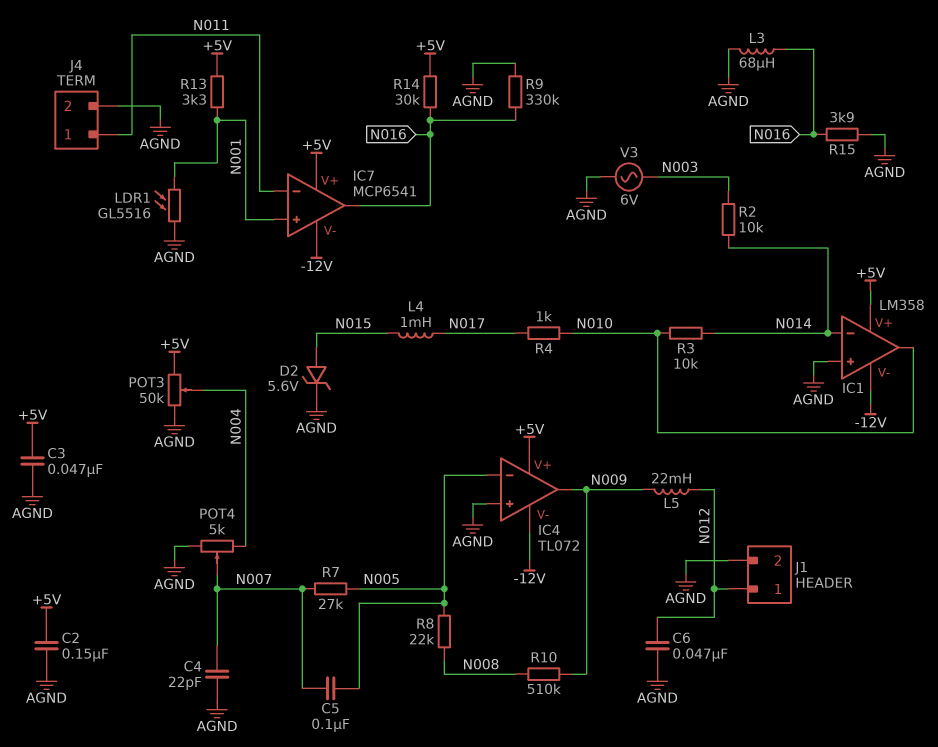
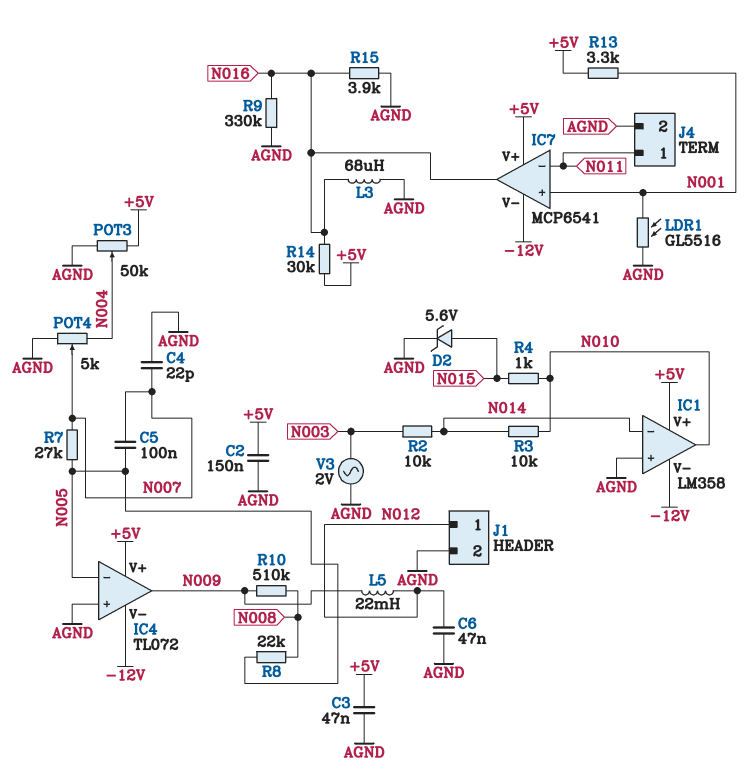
L4: 1mH (N015, N017) -> none
R4: 1k (N010, N017) -> 1k (N010, N015)
V3: AC 6V (AGND, N003) -> AC 2V (AGND, N003)

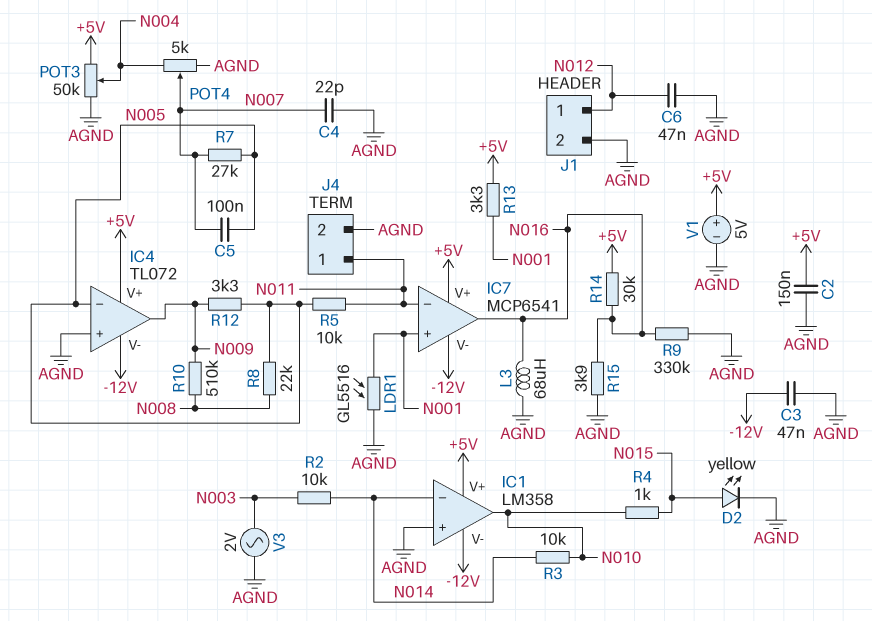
C3: 47nF (+5V, AGND) -> 47nF (-12V, AGND)
D2: zener 5.6V (A N015, K AGND) -> LED yellow (A N015, K AGND)
L5: 22mH (N009, N012) -> none
R5: none -> 10k (N005, N011)
R12: none -> 3.3k (N005, N009)
V1: none -> 5V (plus +5V, minus AGND)

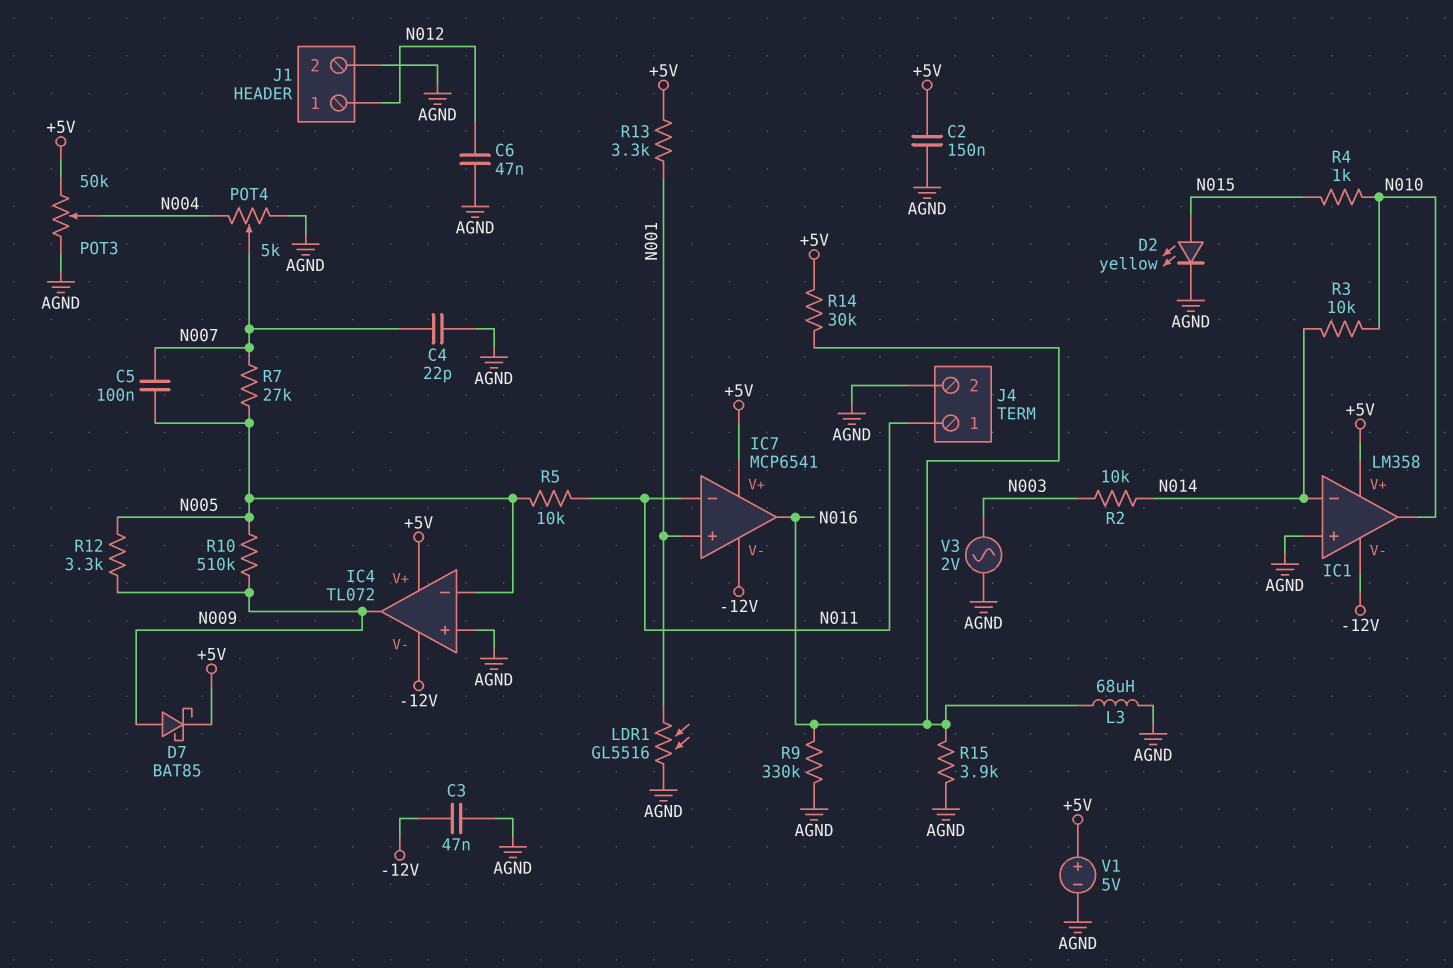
D7: none -> schottky BAT85 (A N009, K +5V)
R8: 22k (N005, N008) -> none
R10: 510k (N008, N009) -> 510k (N005, N009)

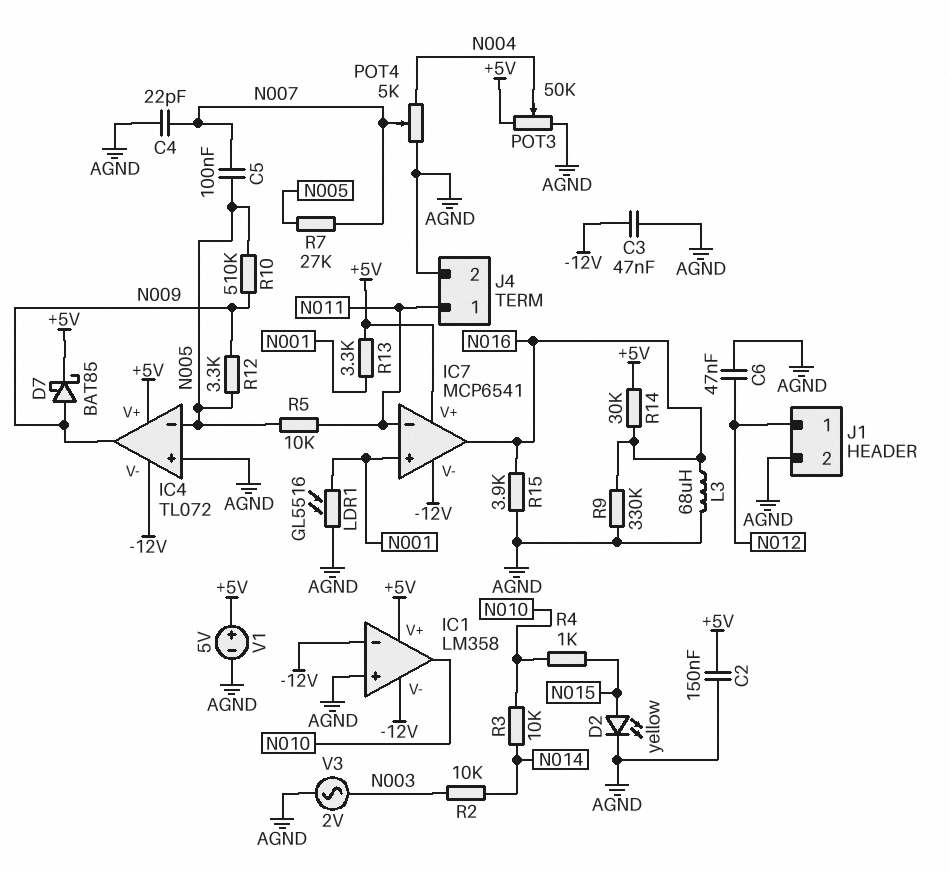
IC1 pin in-: N014 -> -12V

